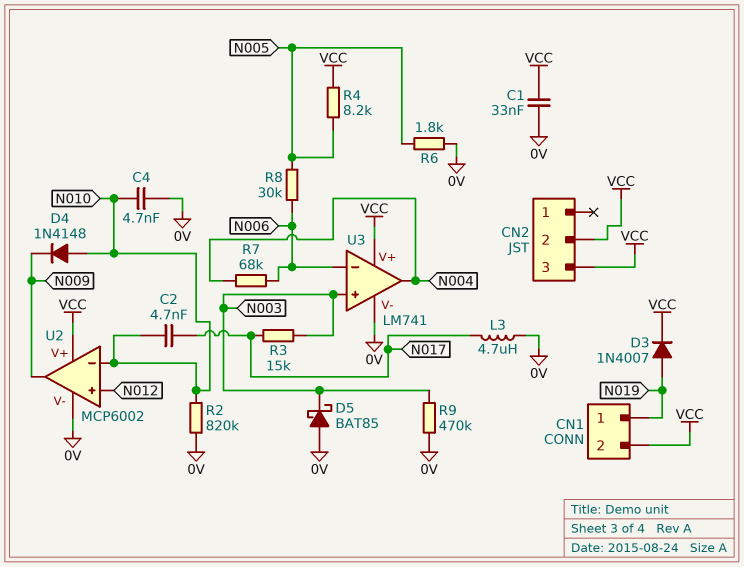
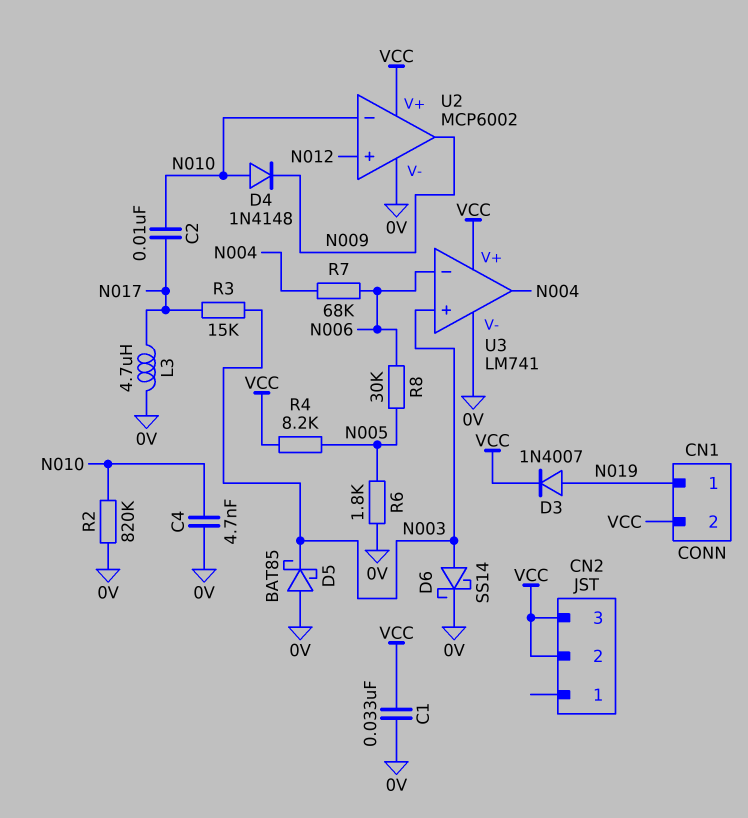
C2: 4.7nF (N010, N017) -> 10nF (N010, N017)
D6: none -> schottky SS14 (A N003, K 0V)
R9: 470k (0V, N003) -> none

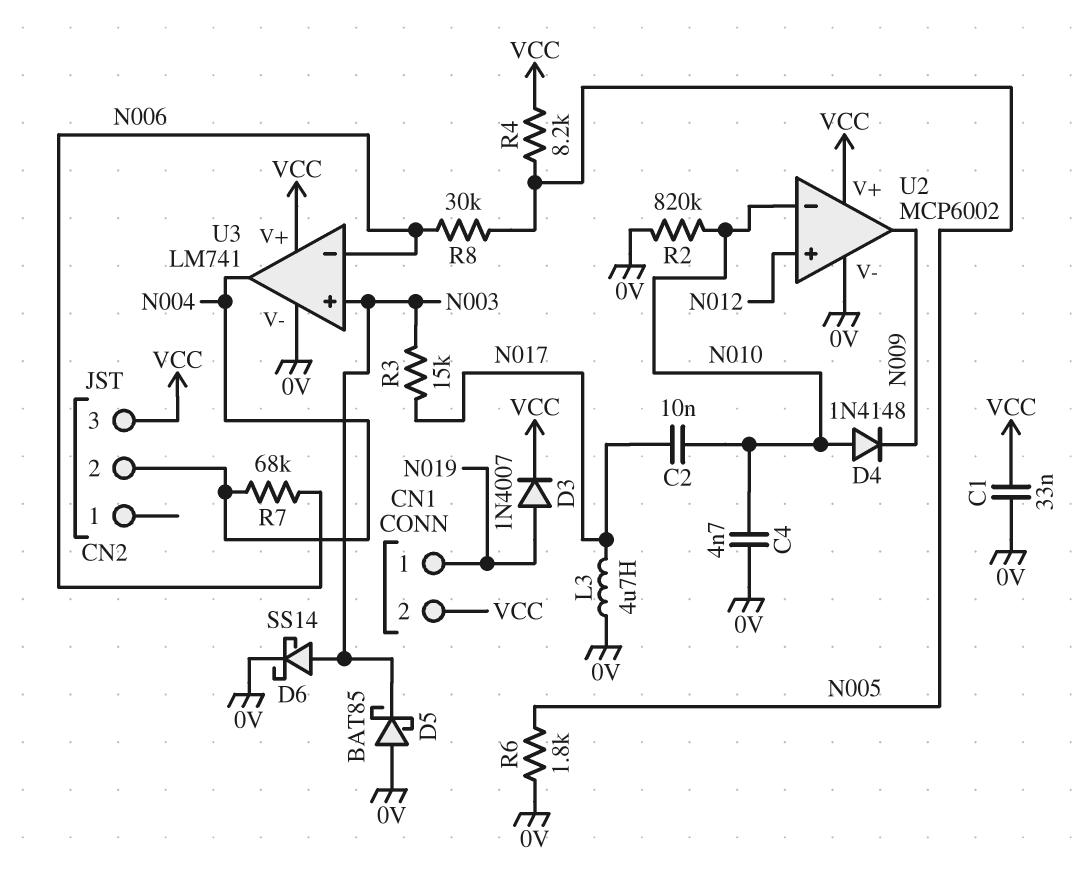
CN2 pin 2: VCC -> N004

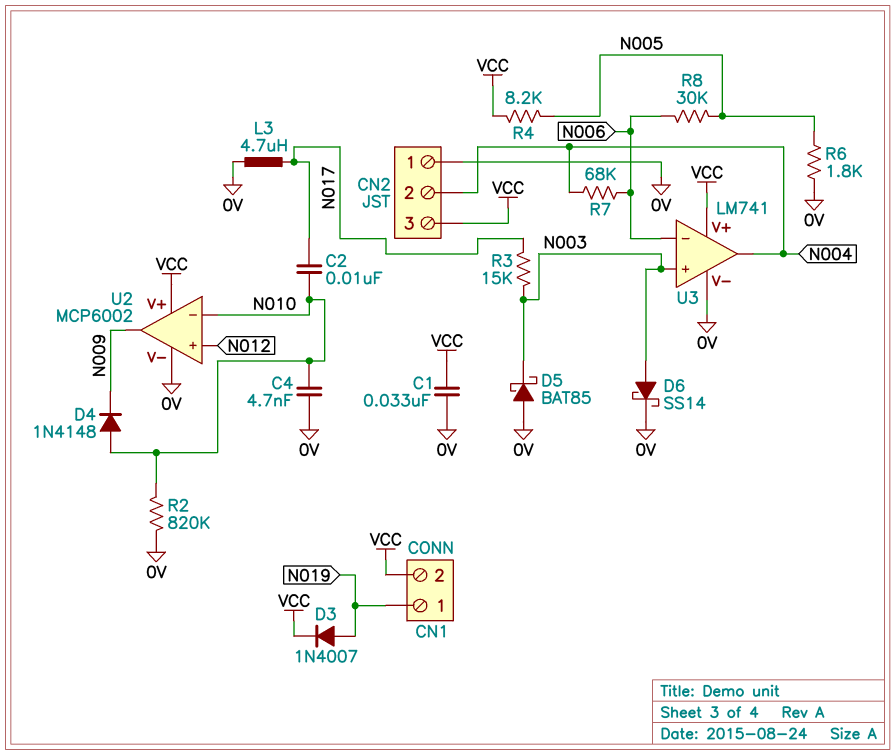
CN2 pin 1: none -> 0V

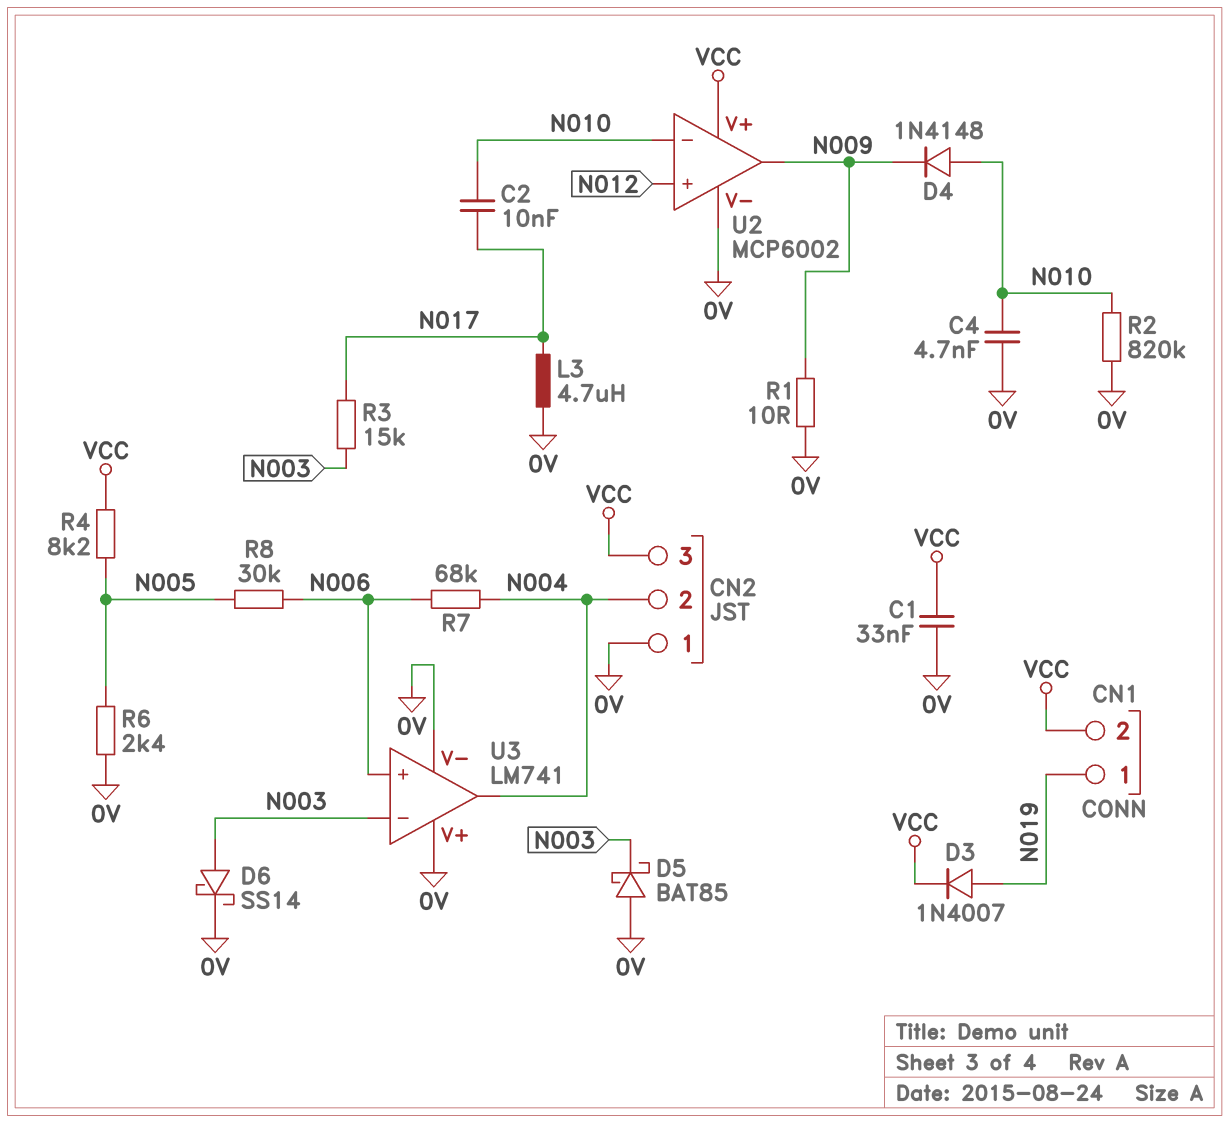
R1: none -> 10 (0V, N009)
R6: 1.8k (0V, N005) -> 2.4k (0V, N005)
U3 pin V+: VCC -> 0V
U3 pin in+: N003 -> N006
U3 pin in-: N006 -> N003

